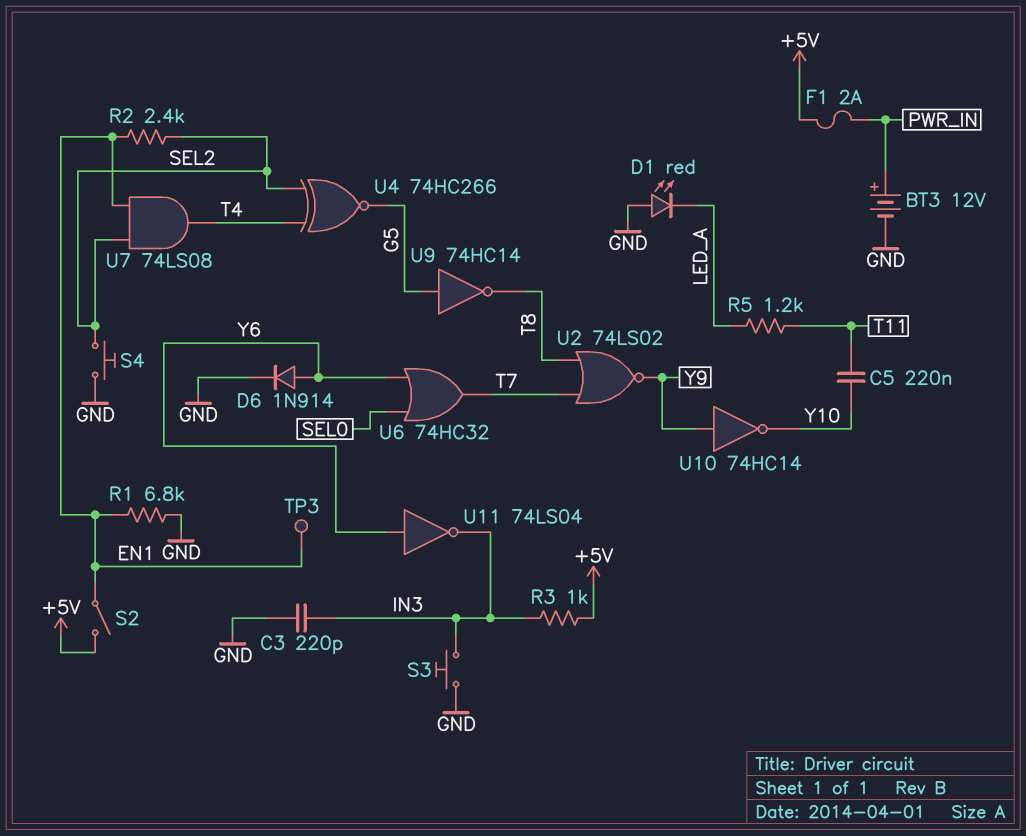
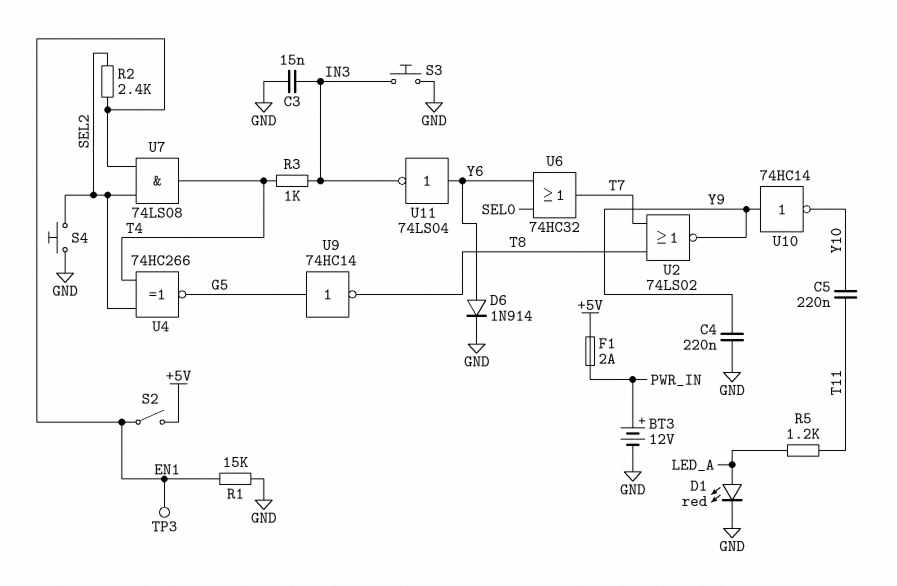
C3: 220pF (GND, IN3) -> 15nF (GND, IN3)
C4: none -> 220nF (GND, Y9)
D1: LED red (A GND, K LED_A) -> LED red (A LED_A, K GND)
R1: 6.8k (EN1, GND) -> 15k (EN1, GND)
R3: 1k (+5V, IN3) -> 1k (IN3, T4)

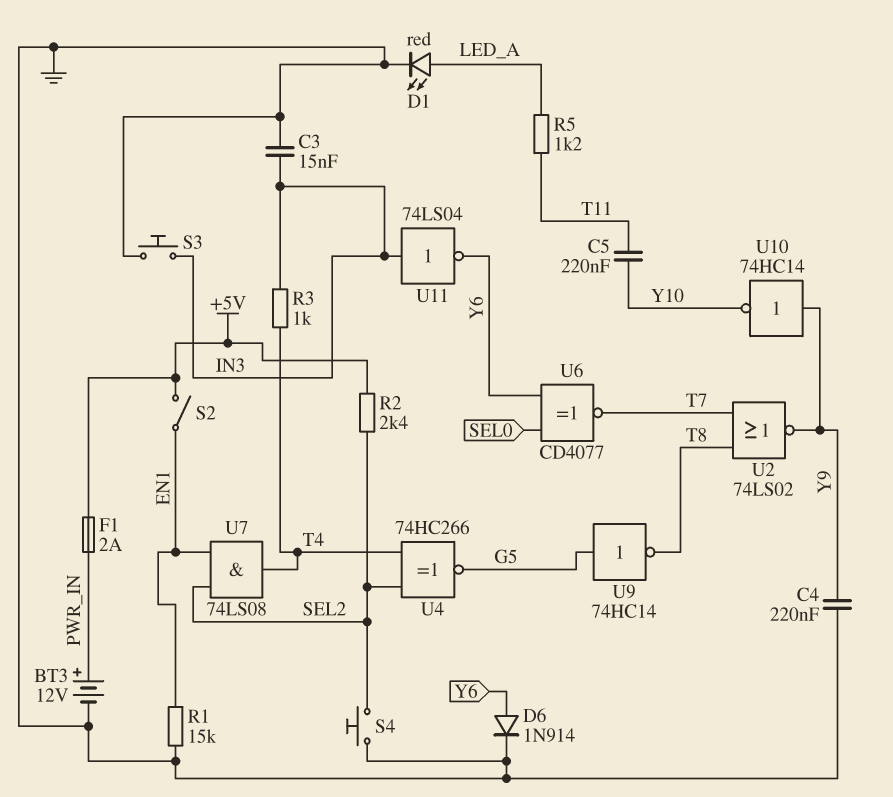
R2: 2.4k (EN1, SEL2) -> 2.4k (+5V, SEL2)
TP3: test point (EN1) -> none
U6: OR 74HC32 (in SEL0, in Y6, out T7) -> XNOR CD4077 (in SEL0, in Y6, out T7)
U11: NOT 74LS04 (in Y6, out IN3) -> NOT 74LS04 (in IN3, out Y6)

